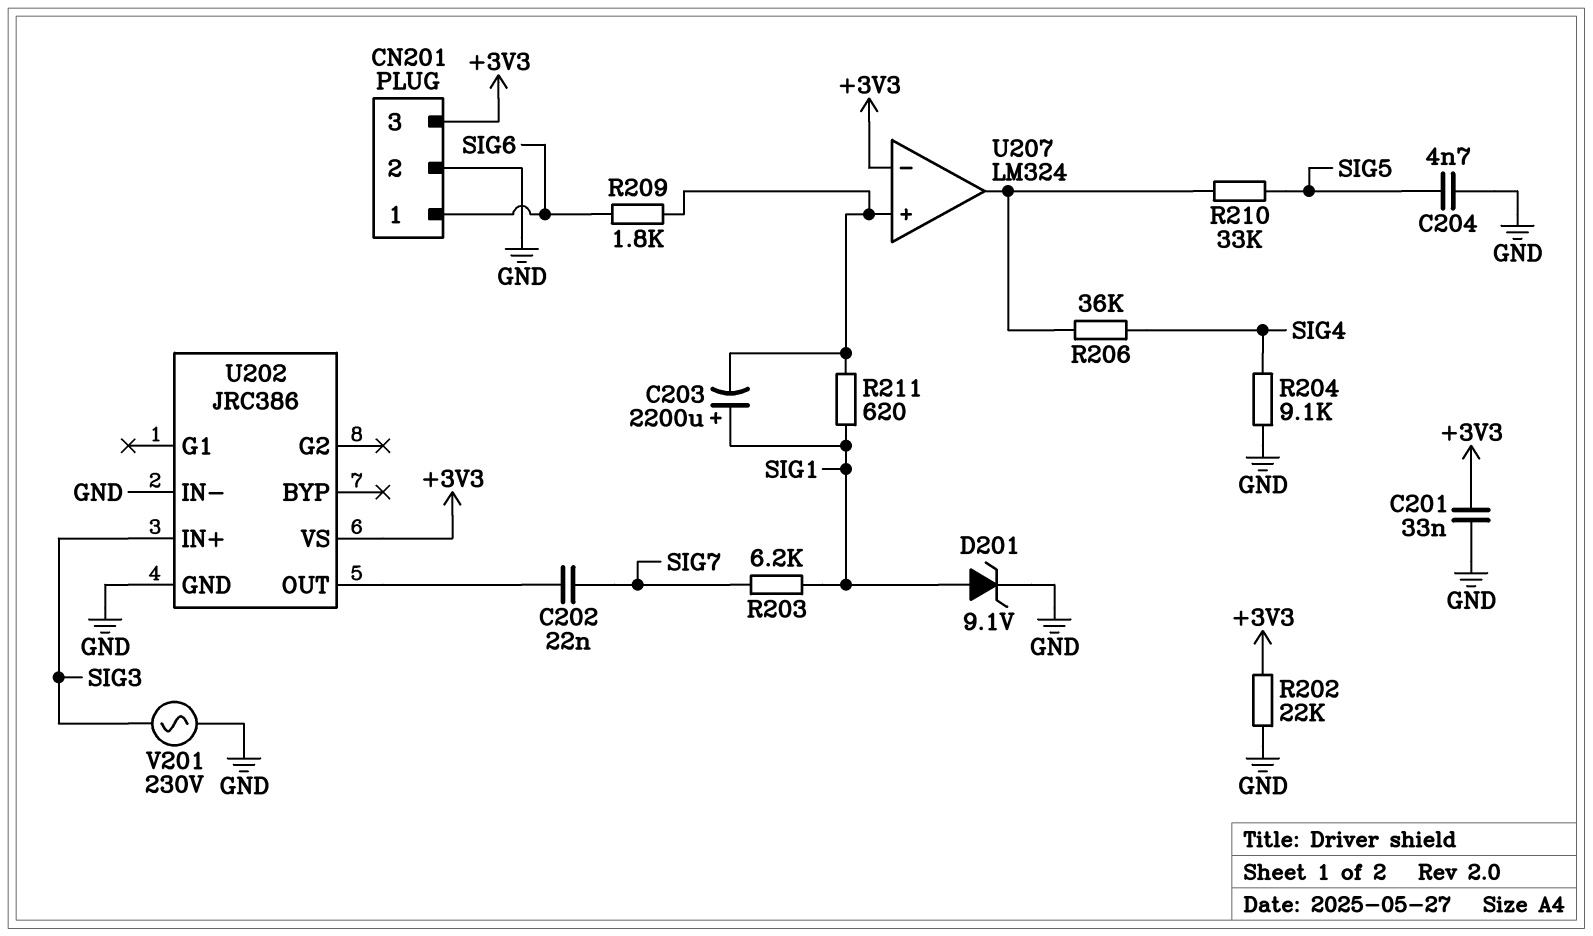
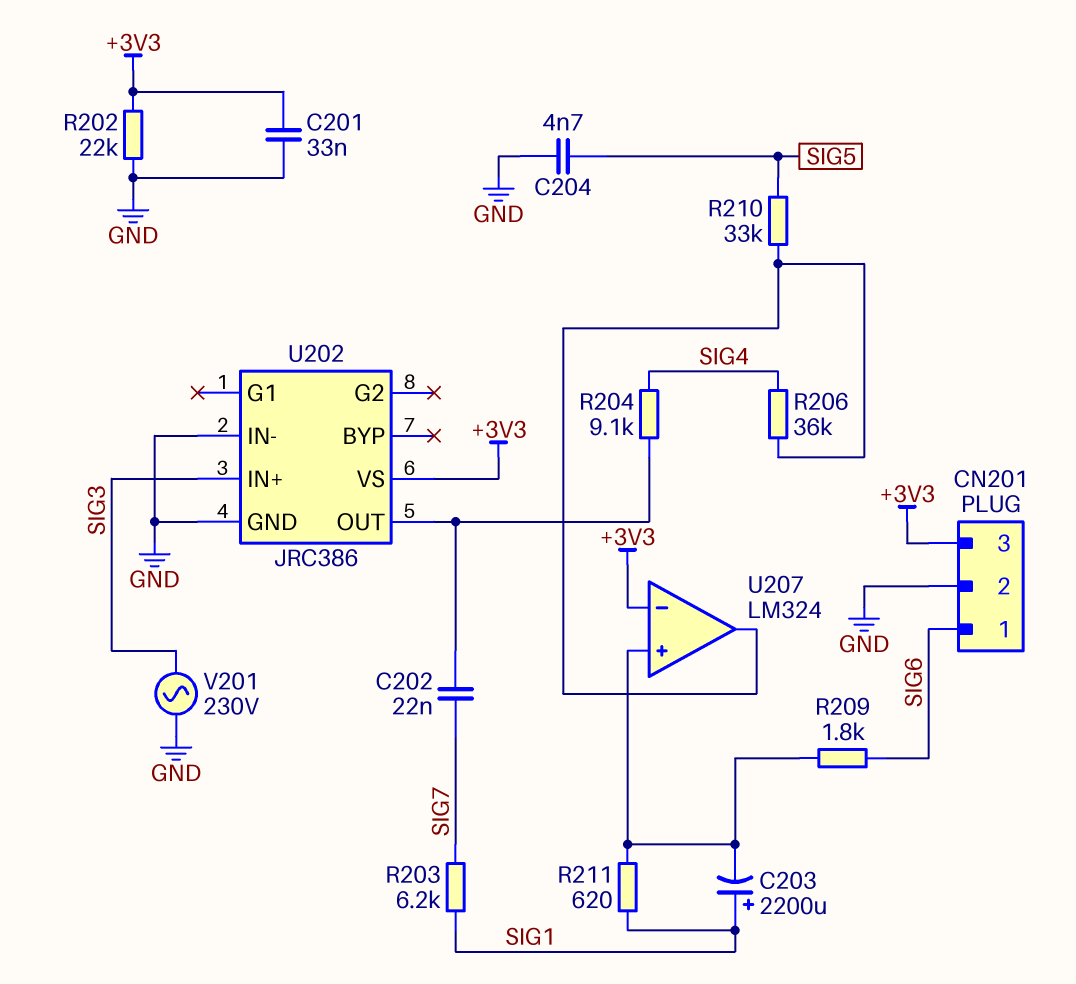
D201: zener 9.1V (A SIG1, K GND) -> none
R204: 9.1k (GND, SIG4) -> 9.1k (SIG4, U202/OUT)

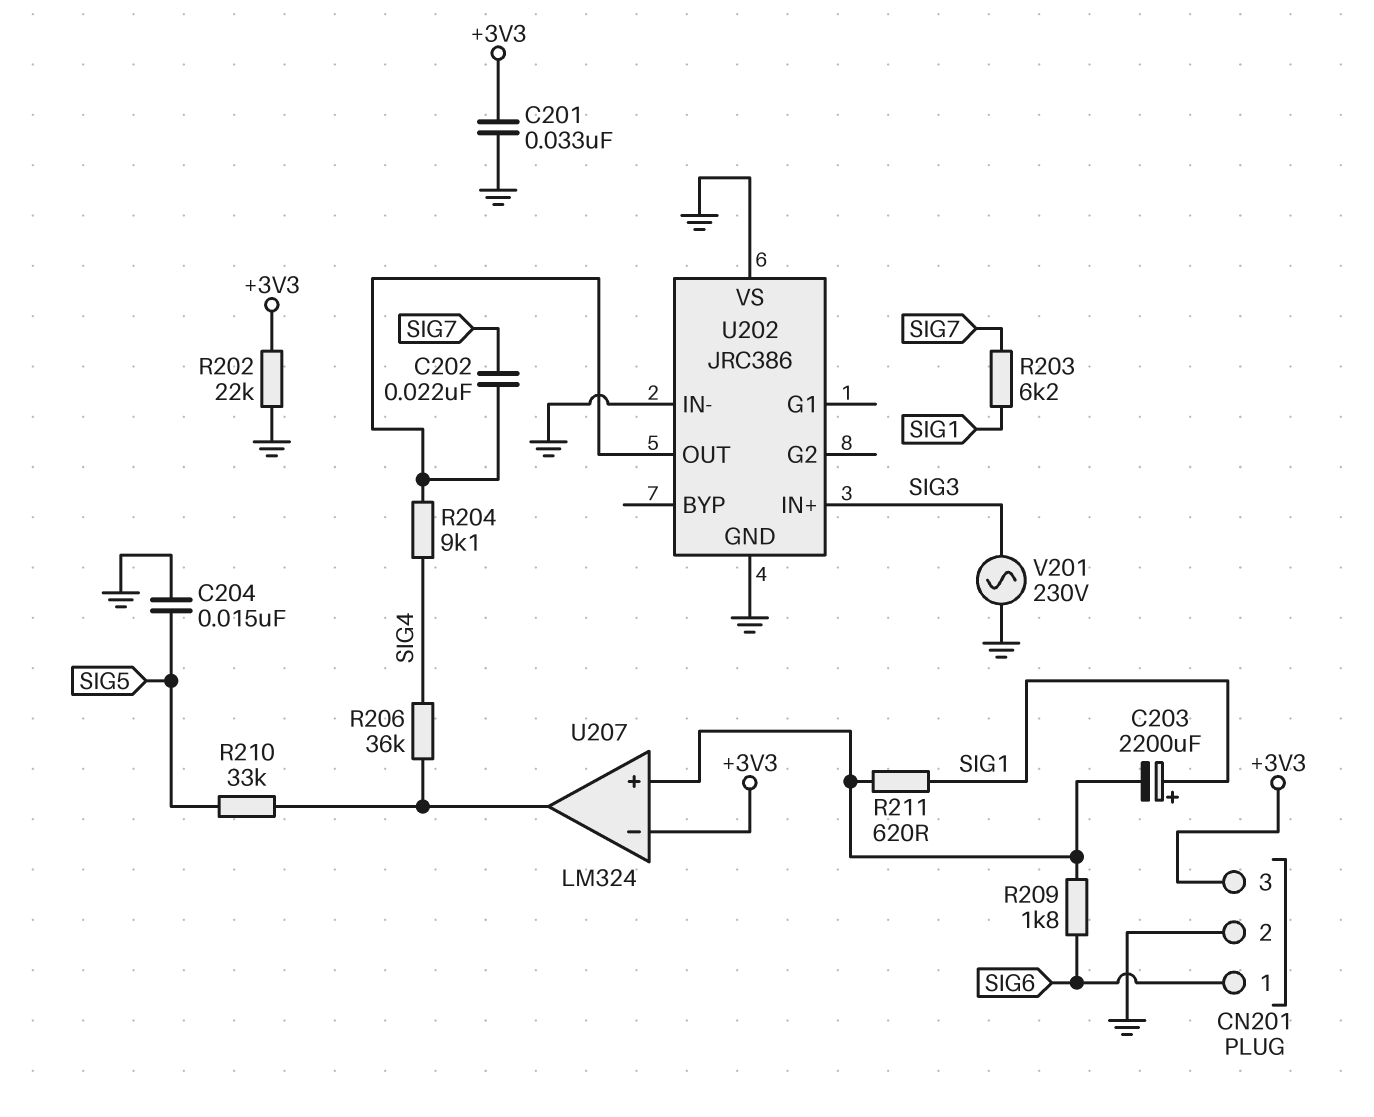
C204: 4.7nF (GND, SIG5) -> 15nF (GND, SIG5)
U202 pin VS: +3V3 -> GND

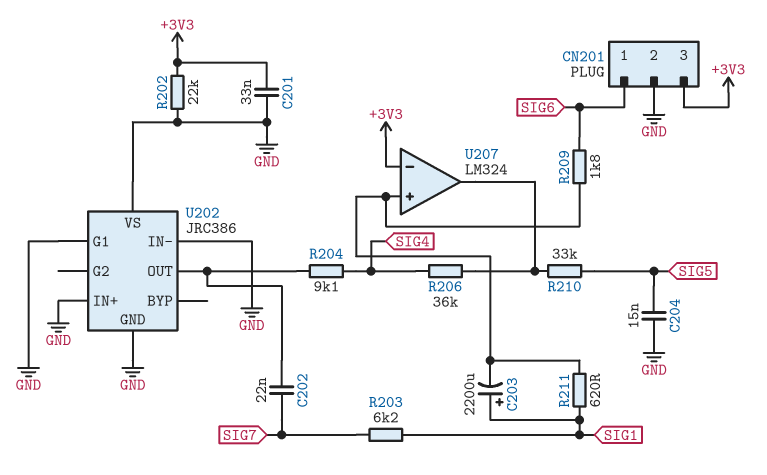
U202 pin G1: none -> GND
U202 pin IN+: SIG3 -> GND
V201: AC 230V (GND, SIG3) -> none

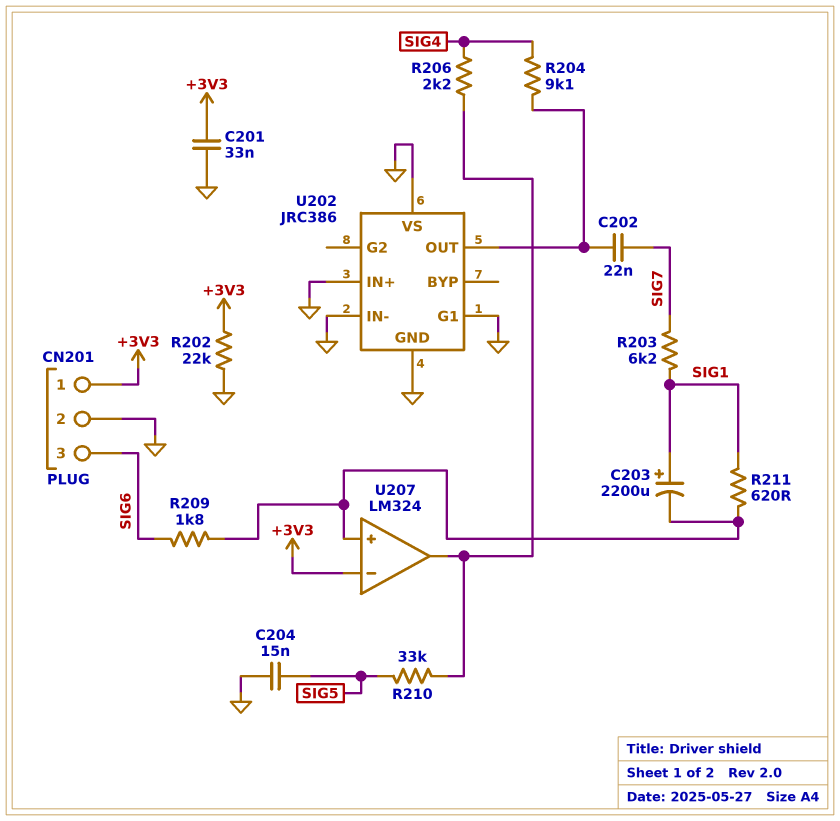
CN201 pin 1: SIG6 -> +3V3
CN201 pin 3: +3V3 -> SIG6
R206: 36k (SIG4, U207/out) -> 2.2k (SIG4, U207/out)

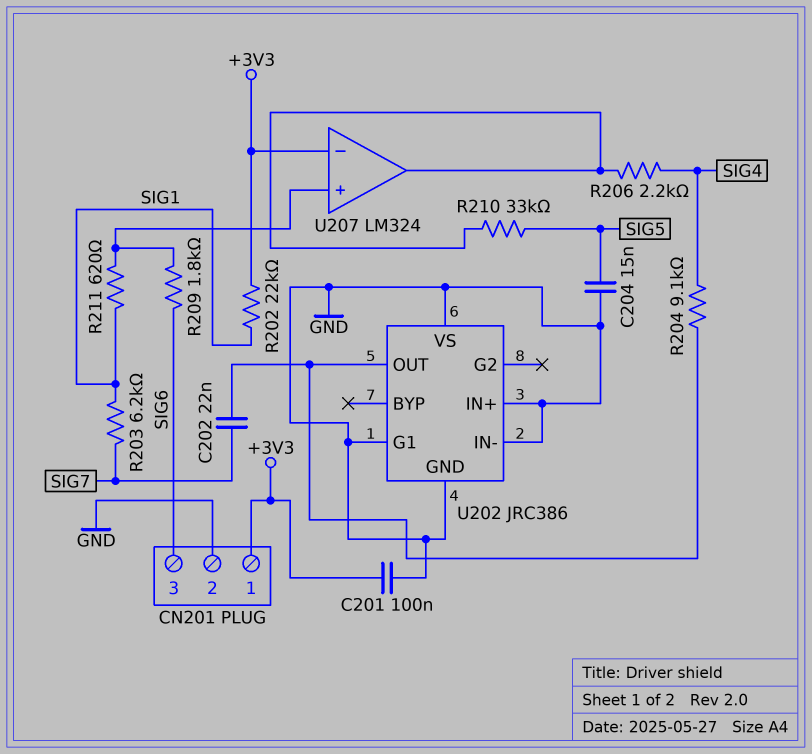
C201: 33nF (+3V3, GND) -> 100nF (+3V3, GND)
C203: 2200uF (plus SIG1, minus U207/in+) -> none
R202: 22k (+3V3, GND) -> 22k (+3V3, SIG1)

